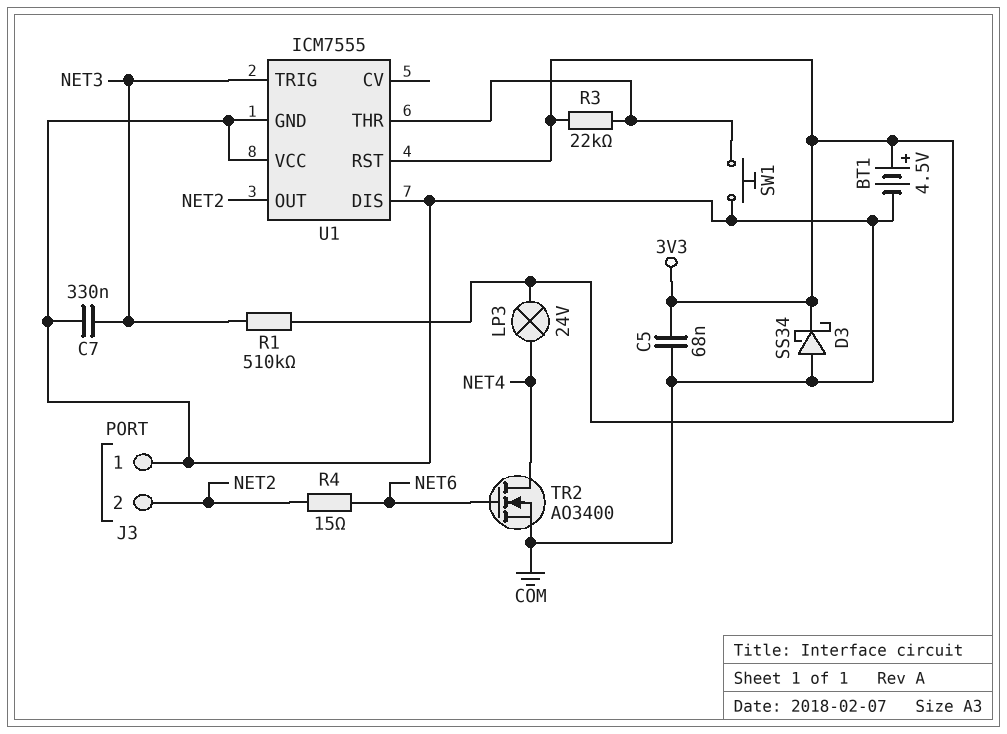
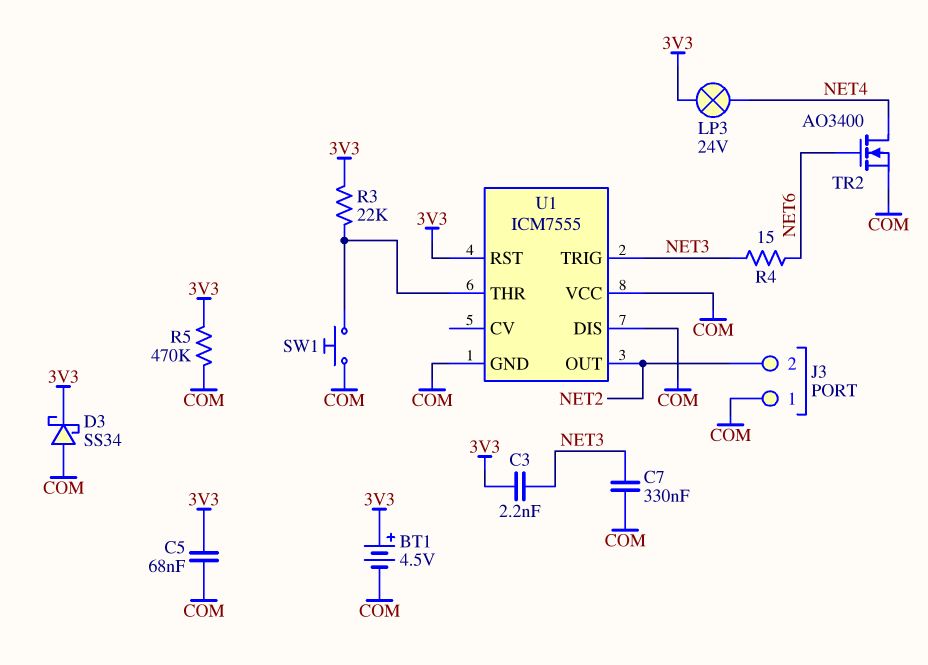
C3: none -> 2.2nF (3V3, NET3)
R1: 510k (3V3, NET3) -> none
R4: 15 (NET2, NET6) -> 15 (NET3, NET6)
R5: none -> 470k (3V3, COM)

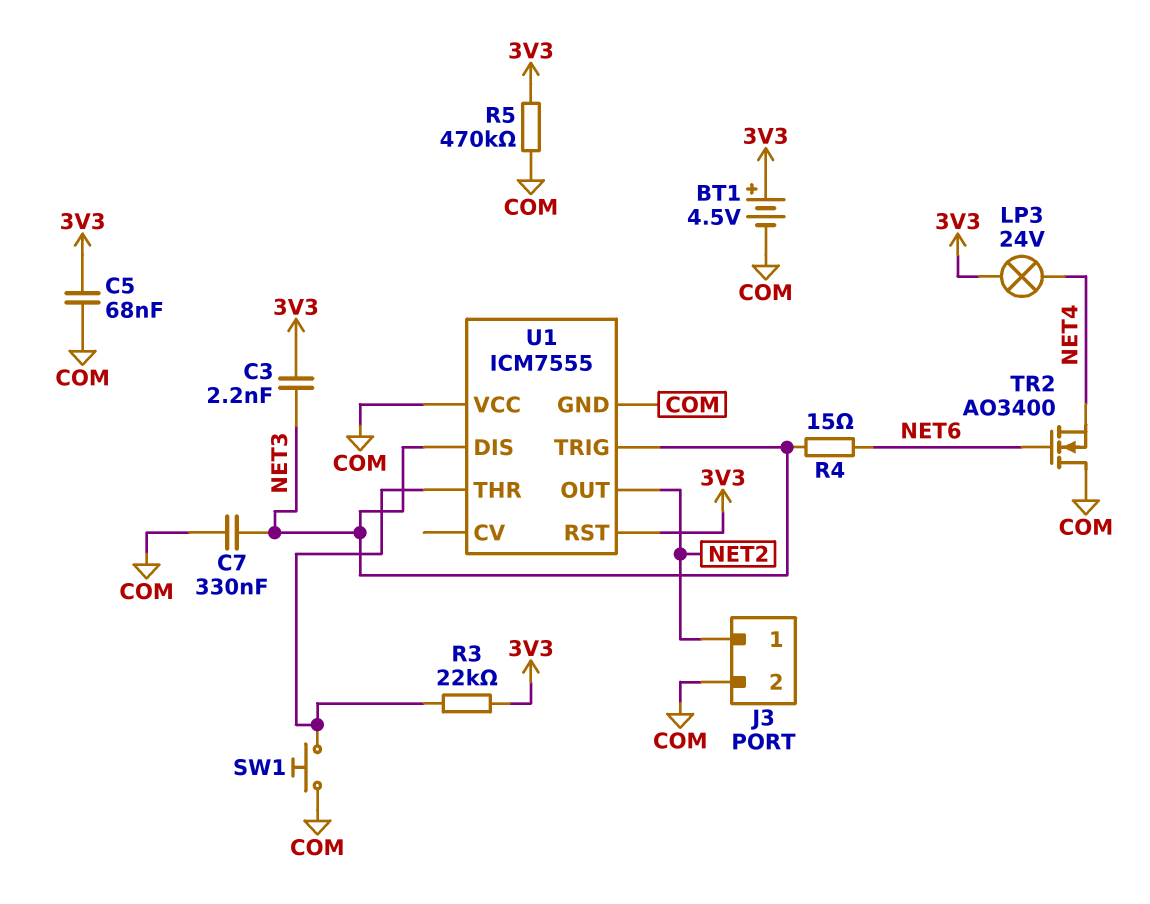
D3: schottky SS34 (A COM, K 3V3) -> none
J3 pin 1: COM -> NET2
J3 pin 2: NET2 -> COM
TR2: NMOS AO3400 (G NET6, D NET4, S COM) -> NMOS AO3400 (G NET6, D COM, S NET4)
U1 pin DIS: COM -> NET3

